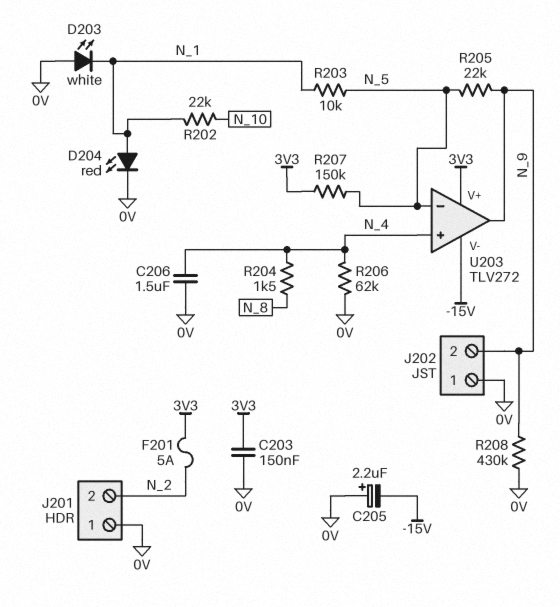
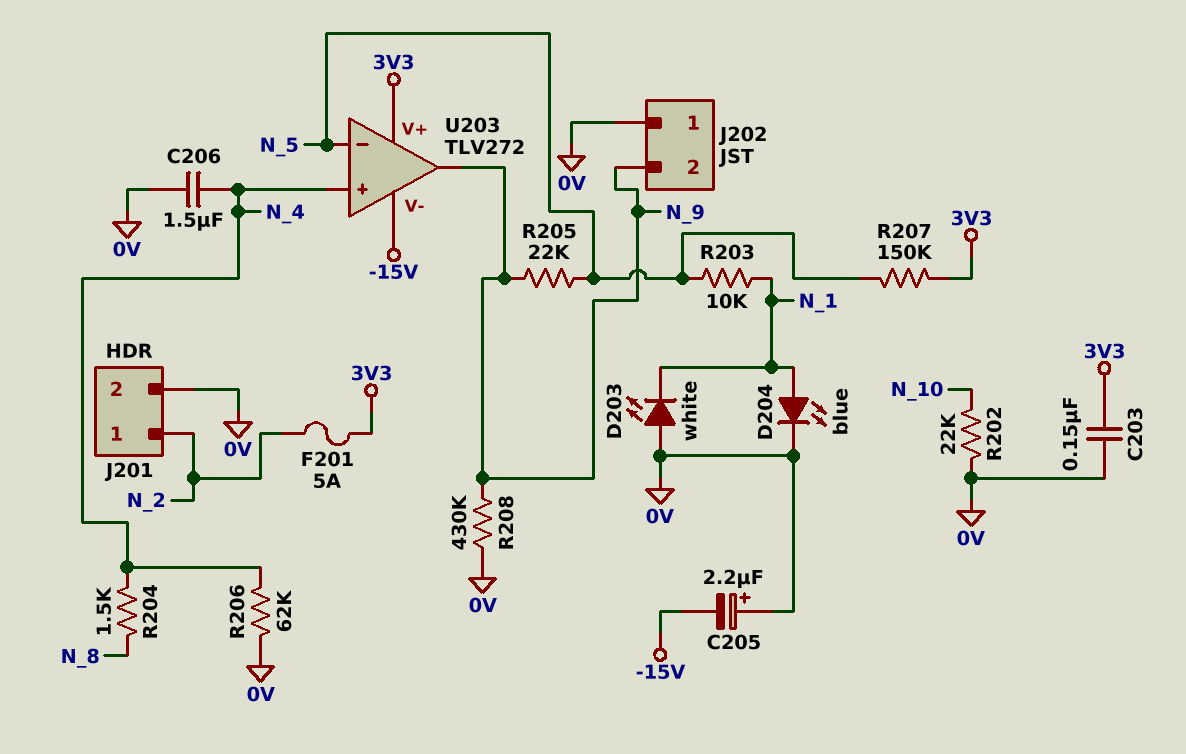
D204: LED red (A N_1, K 0V) -> LED blue (A N_1, K 0V)
J201 pin 1: 0V -> N_2
J201 pin 2: N_2 -> 0V
R202: 22k (N_1, N_10) -> 22k (0V, N_10)

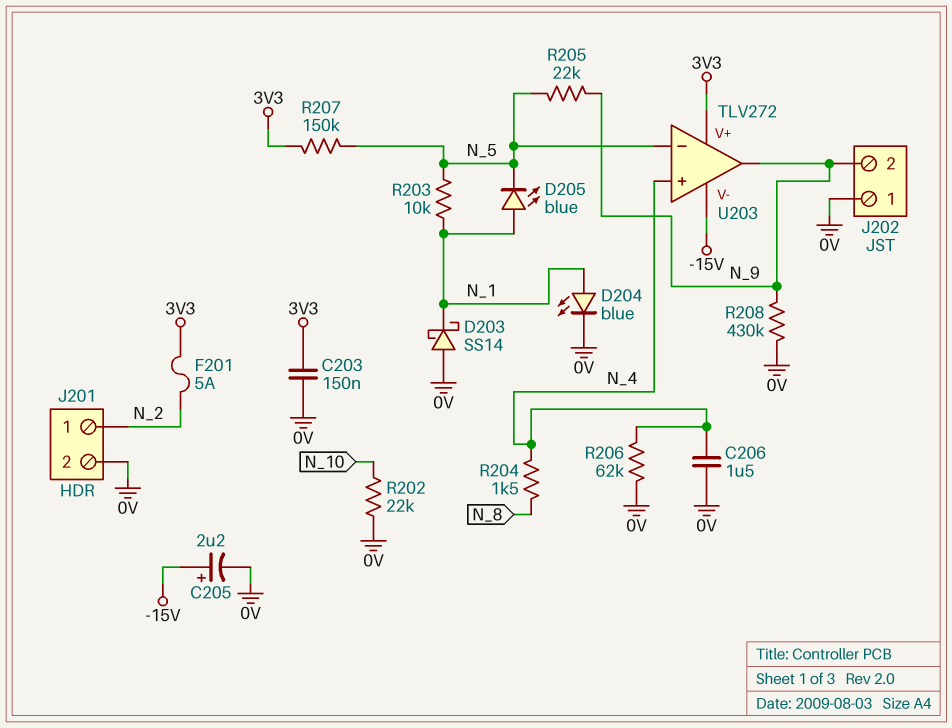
C205: 2.2uF (plus 0V, minus -15V) -> 2.2uF (plus -15V, minus 0V)
D203: LED white (A 0V, K N_1) -> schottky SS14 (A 0V, K N_1)
D205: none -> LED blue (A N_1, K N_5)

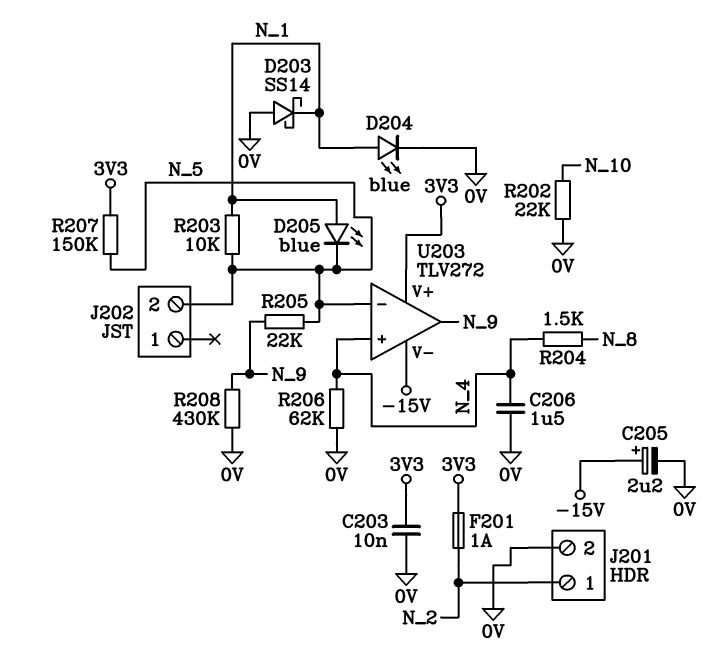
C203: 150nF (0V, 3V3) -> 10nF (0V, 3V3)
F201: 5A (3V3, N_2) -> 1A (3V3, N_2)
J202 pin 1: 0V -> none
J202 pin 2: N_9 -> N_5

